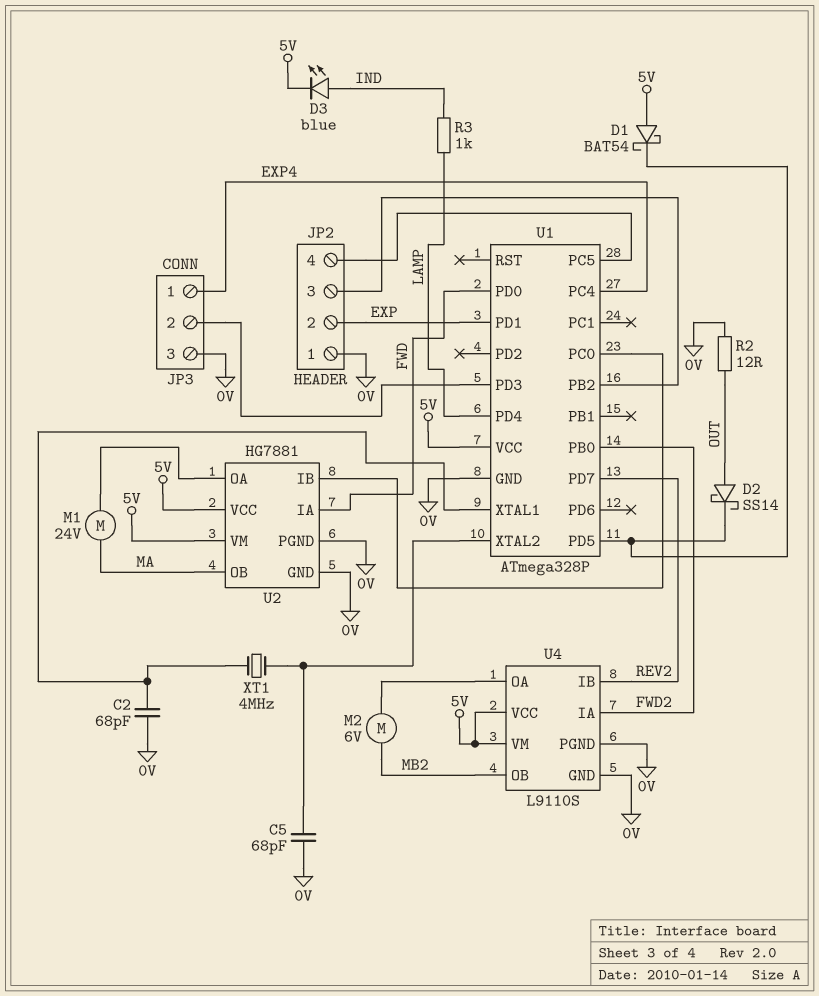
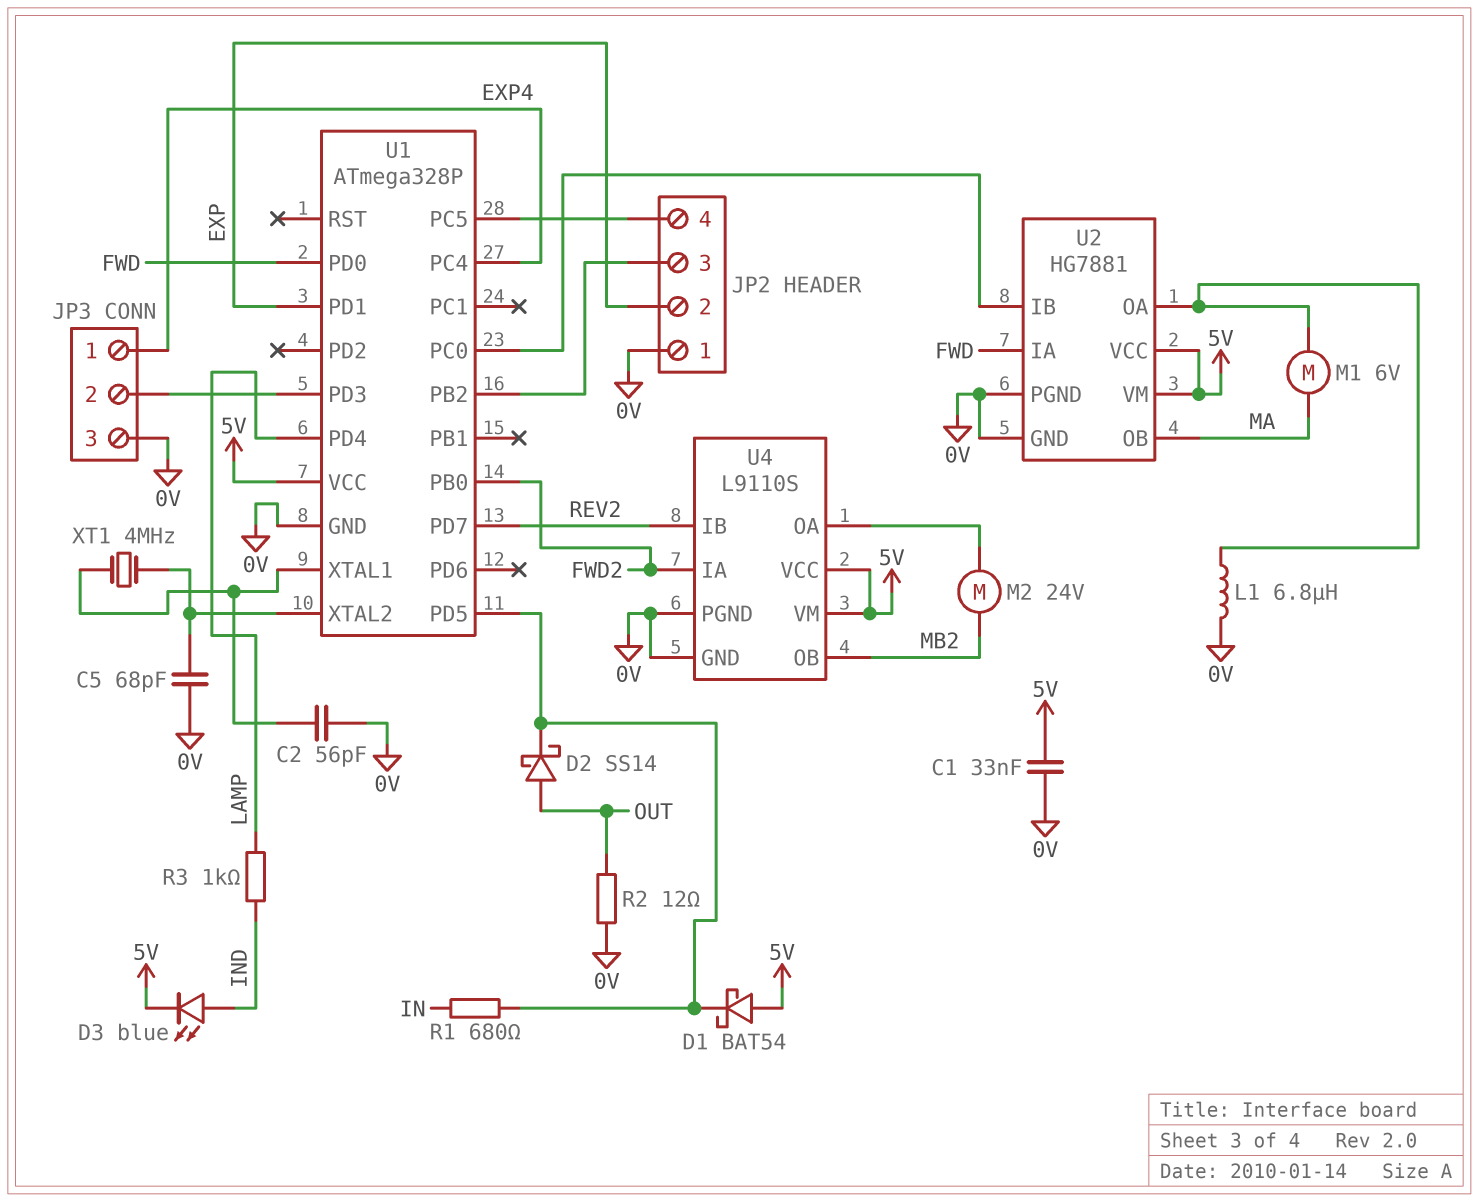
C1: none -> 33nF (0V, 5V)
C2: 68pF (0V, U1/XTAL1) -> 56pF (0V, U1/XTAL1)
L1: none -> 6.8uH (0V, U2/OA)
M1: motor 24V (MA, U2/OA) -> motor 6V (MA, U2/OA)
M2: motor 6V (MB2, U4/OA) -> motor 24V (MB2, U4/OA)
R1: none -> 680 (IN, U1/PD5)

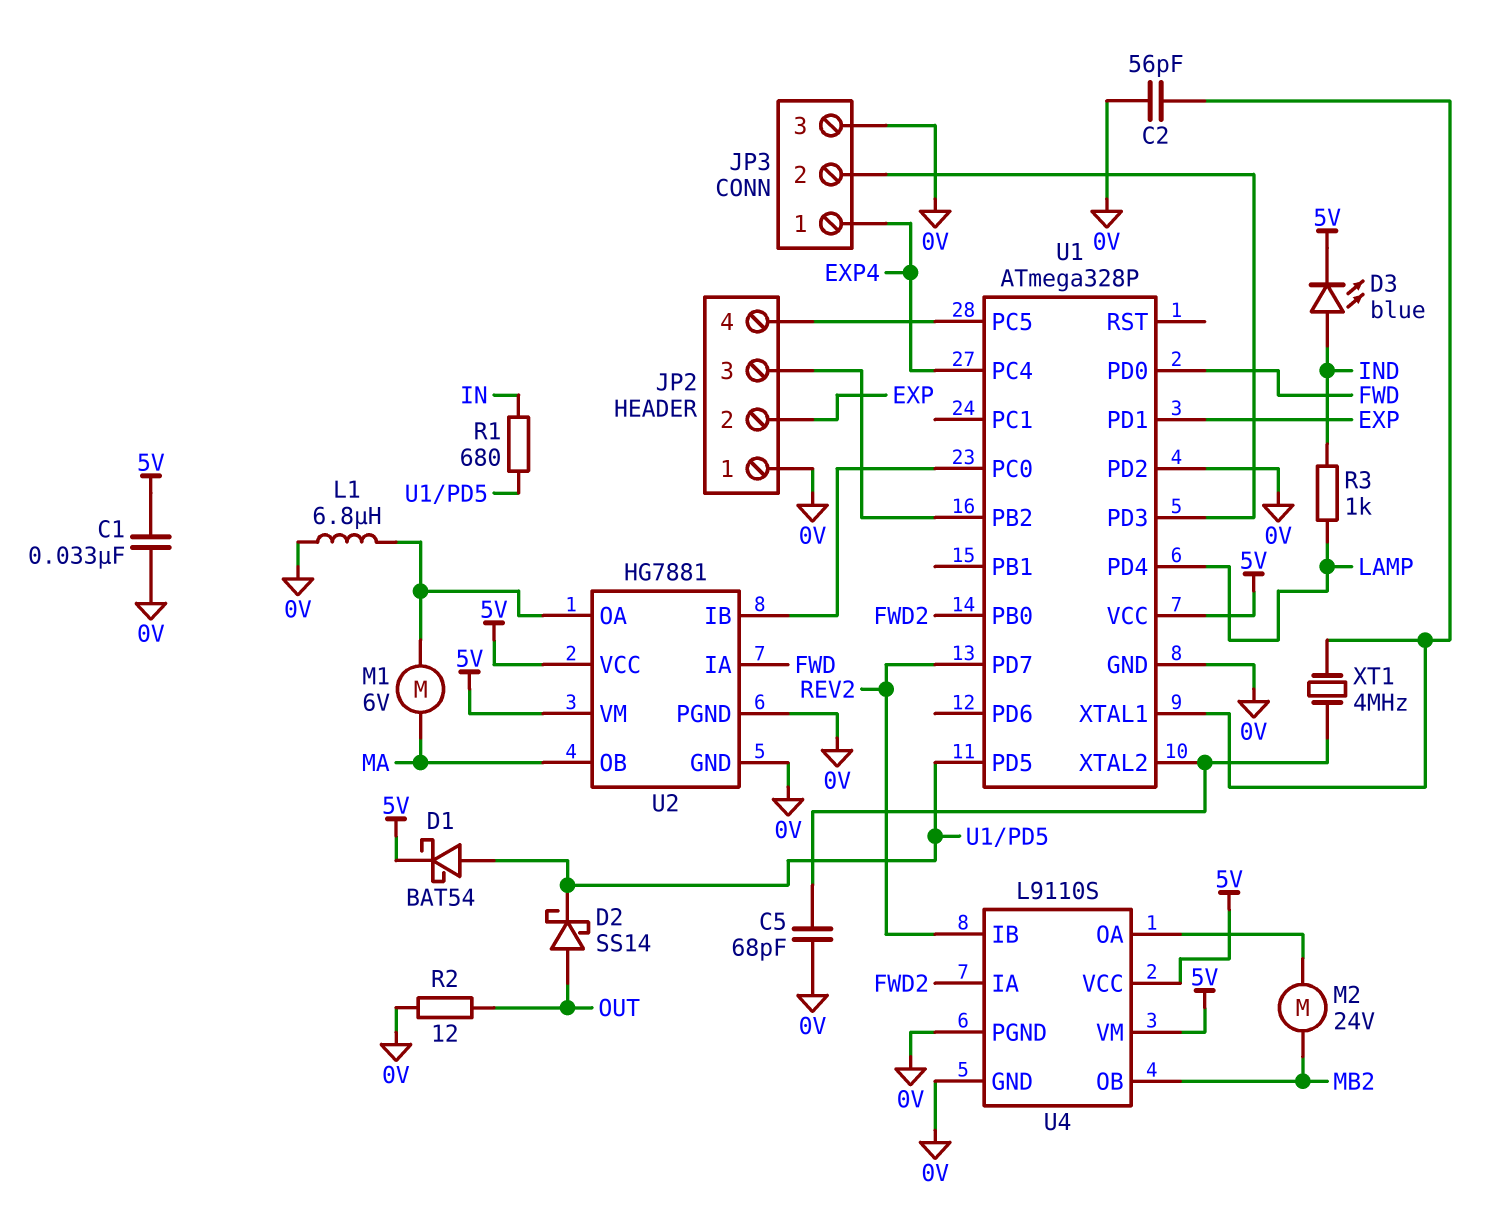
D1: schottky BAT54 (A 5V, K U1/PD5) -> schottky BAT54 (A U1/PD5, K 5V)
U1 pin PD2: none -> 0V

